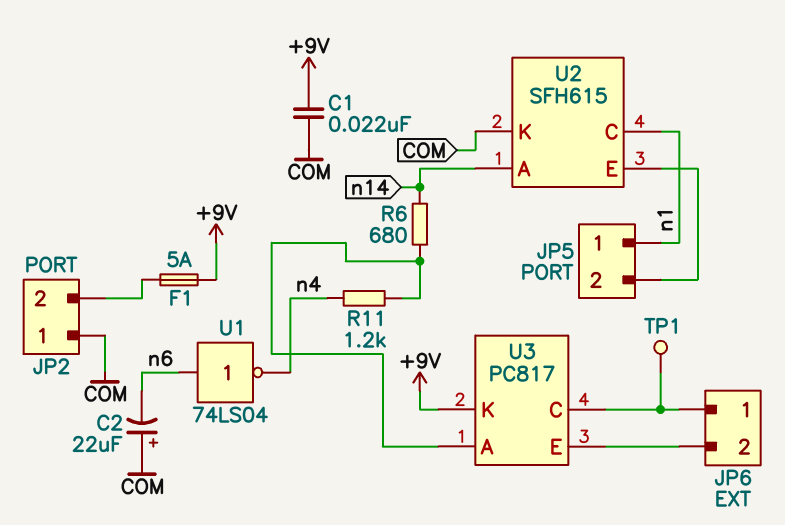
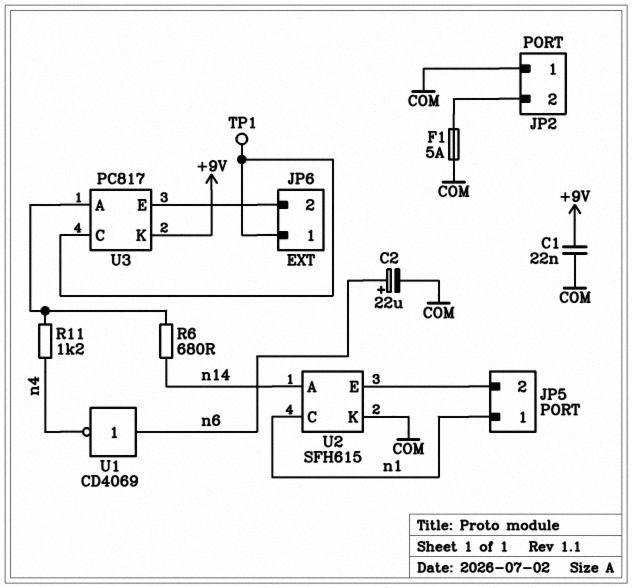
C2: 22uF (plus COM, minus n6) -> 22uF (plus n6, minus COM)
F1: 5A (+9V, JP2/2) -> 5A (COM, JP2/2)
U1: NOT 74LS04 (in n6, out n4) -> NOT CD4069 (in n6, out n4)

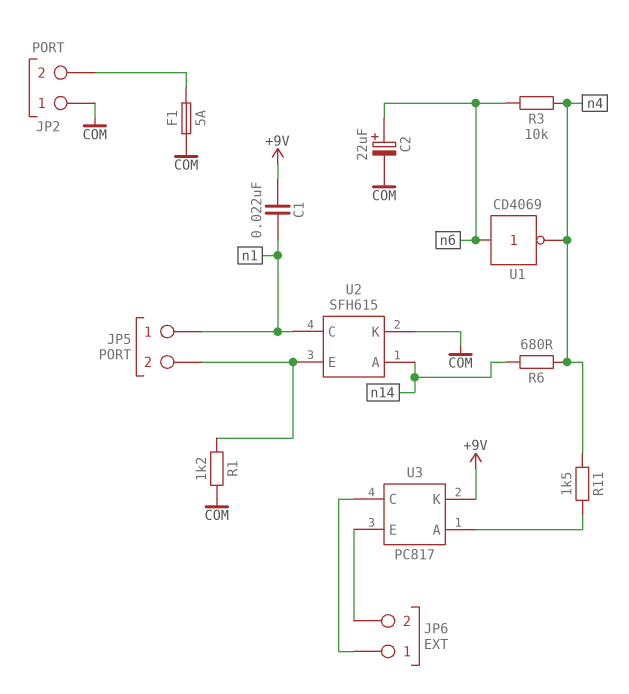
C1: 22nF (+9V, COM) -> 22nF (+9V, n1)
R1: none -> 1.2k (COM, JP5/2)
R3: none -> 10k (n4, n6)
R6: 680 (U3/A, n14) -> 680 (n4, n14)
R11: 1.2k (U3/A, n4) -> 1.5k (U3/A, n4)
TP1: test point (JP6/1) -> none

